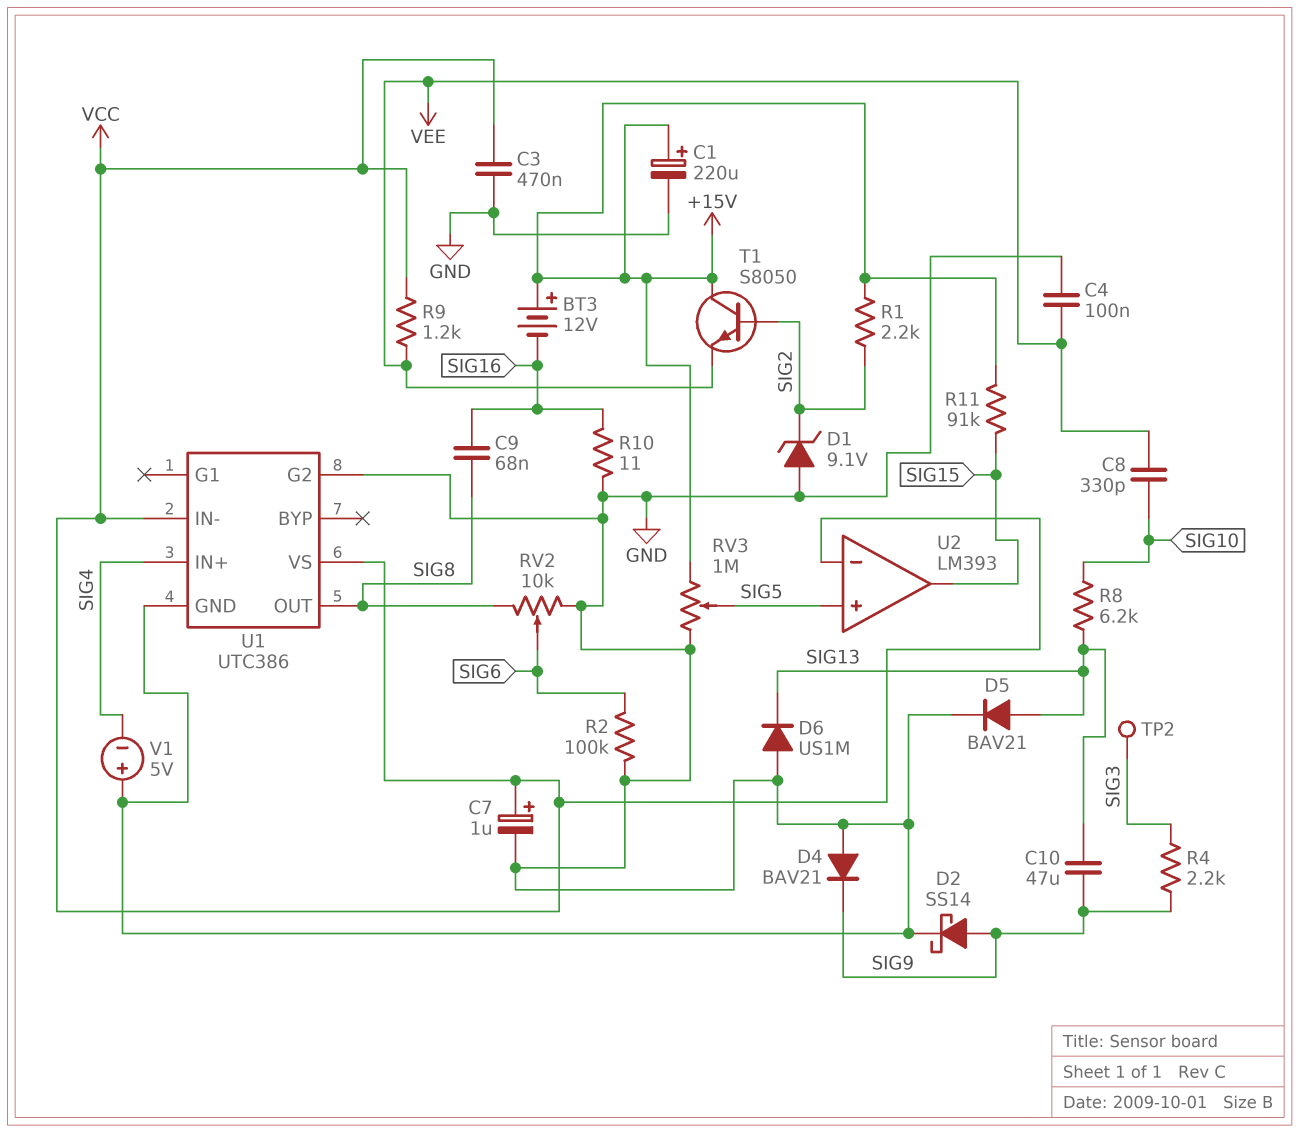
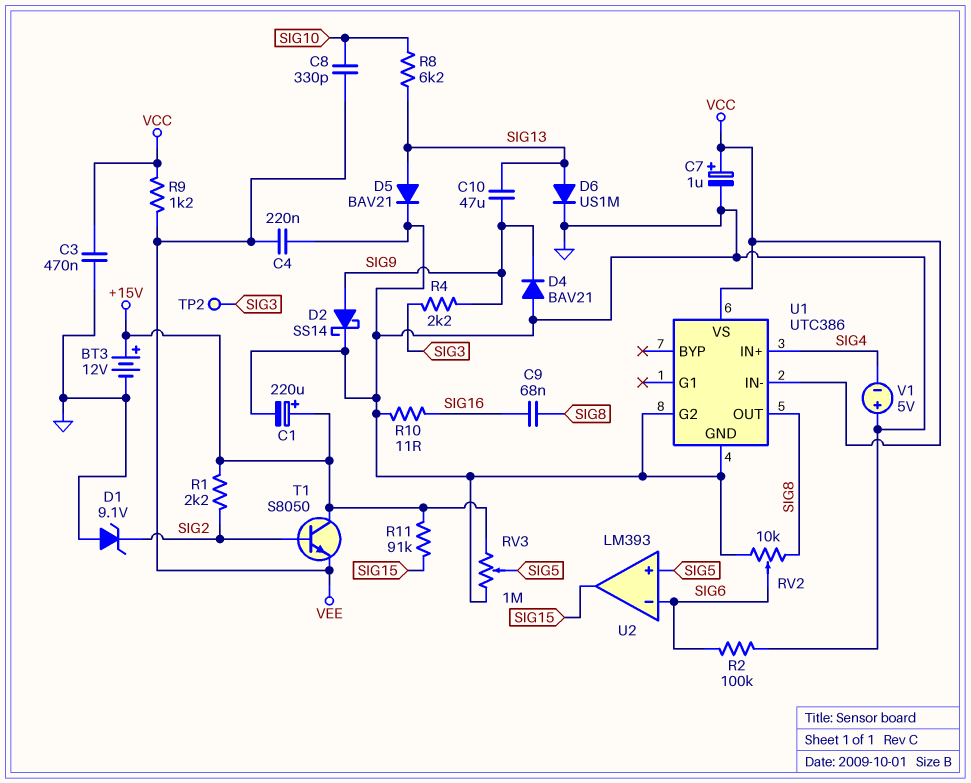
BT3: 12V (plus +15V, minus SIG16) -> 12V (plus +15V, minus GND)
C4: 100nF (GND, VEE) -> 220nF (GND, VEE)
D6: diode US1M (A GND, K SIG13) -> diode US1M (A SIG13, K GND)
U2 pin in-: VCC -> SIG6

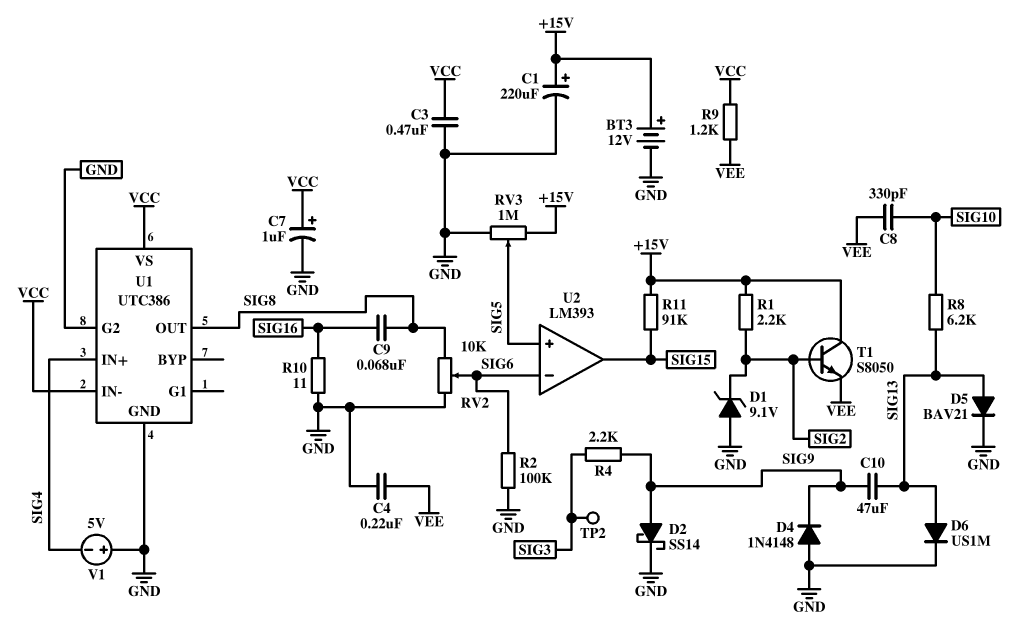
D4: diode BAV21 (A GND, K SIG9) -> diode 1N4148 (A GND, K SIG9)

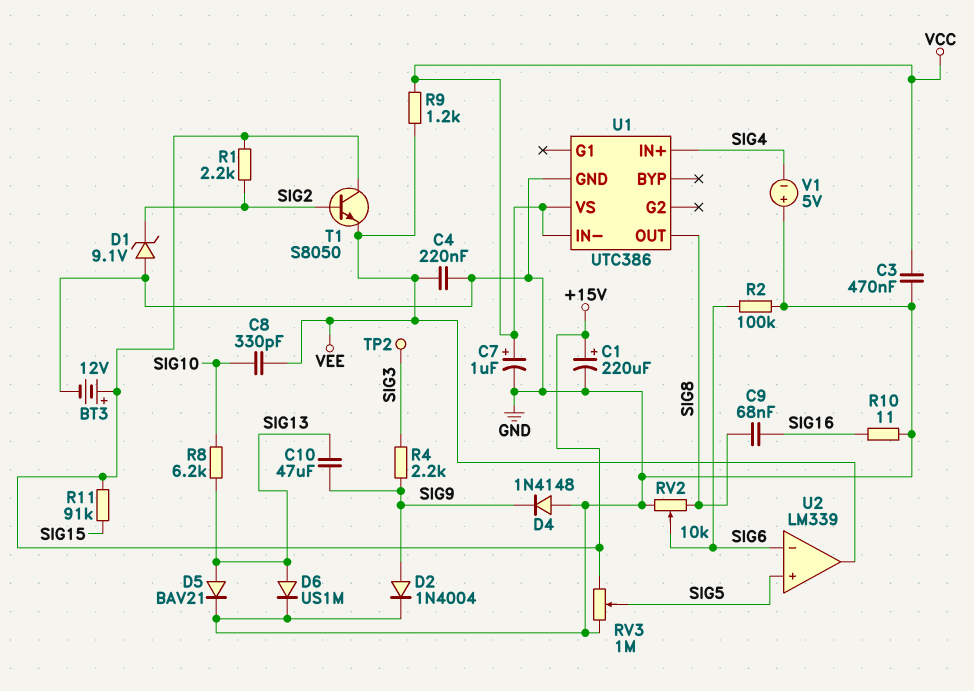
D2: schottky SS14 (A SIG9, K GND) -> diode 1N4004 (A SIG9, K GND)
U1 pin G2: GND -> none
U2: LM393 -> LM339
U2 pin out: SIG15 -> VEE

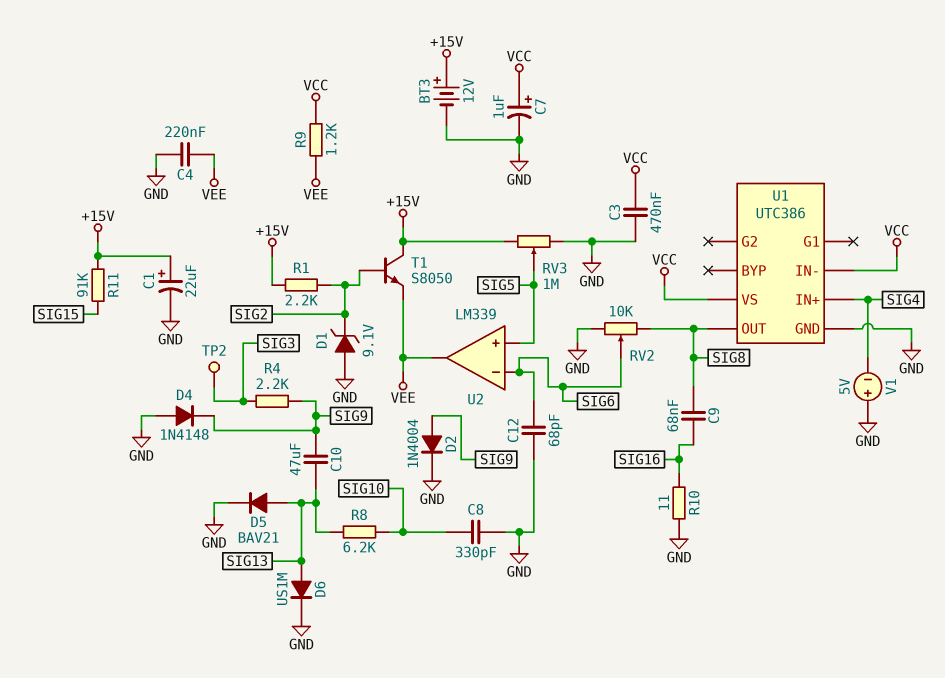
C1: 220uF (plus +15V, minus GND) -> 22uF (plus +15V, minus GND)
C8: 330pF (SIG10, VEE) -> 330pF (GND, SIG10)
C12: none -> 68pF (GND, SIG6)
R2: 100k (GND, SIG6) -> none

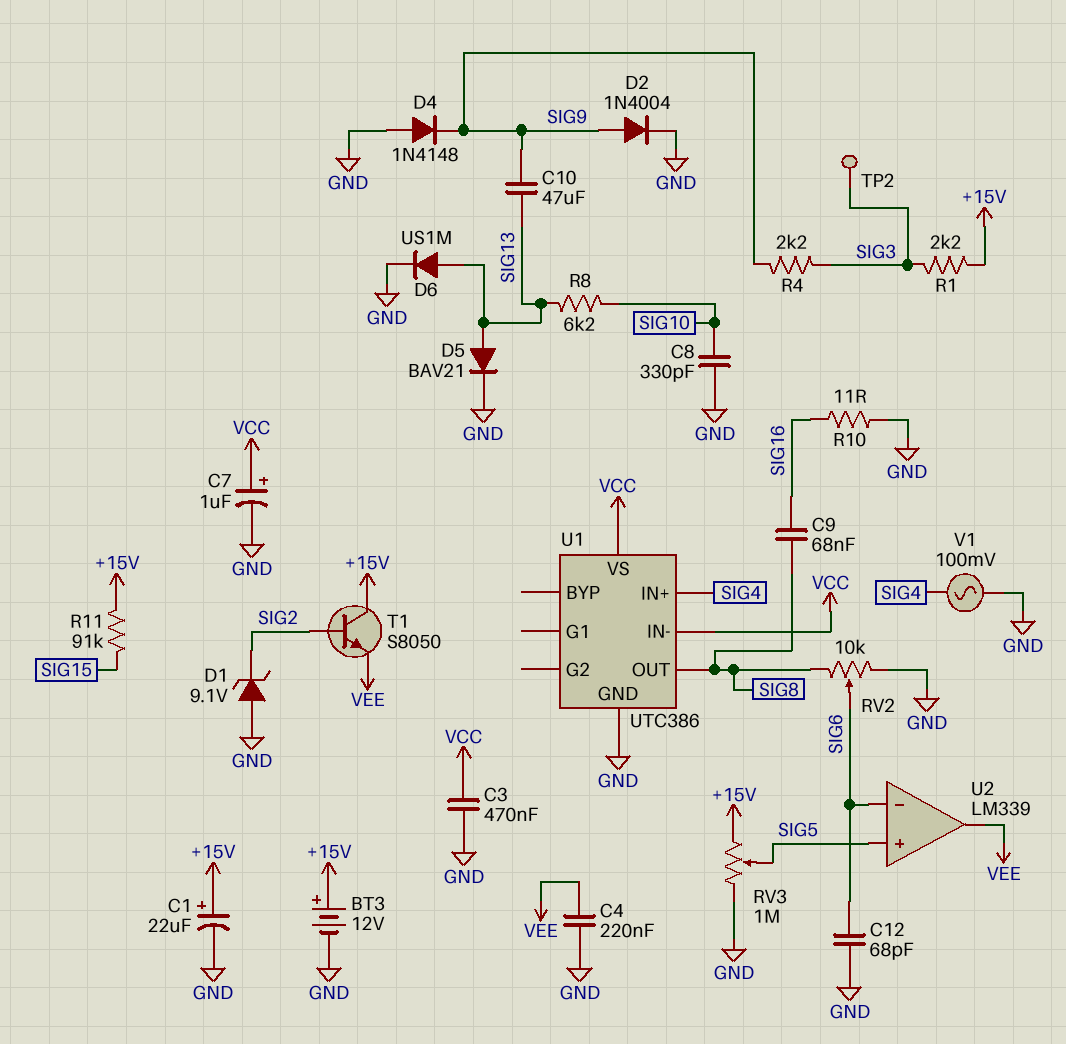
R1: 2.2k (+15V, SIG2) -> 2.2k (+15V, SIG3)
R9: 1.2k (VCC, VEE) -> none
V1: 5V (plus GND, minus SIG4) -> AC 100mV (GND, SIG4)

